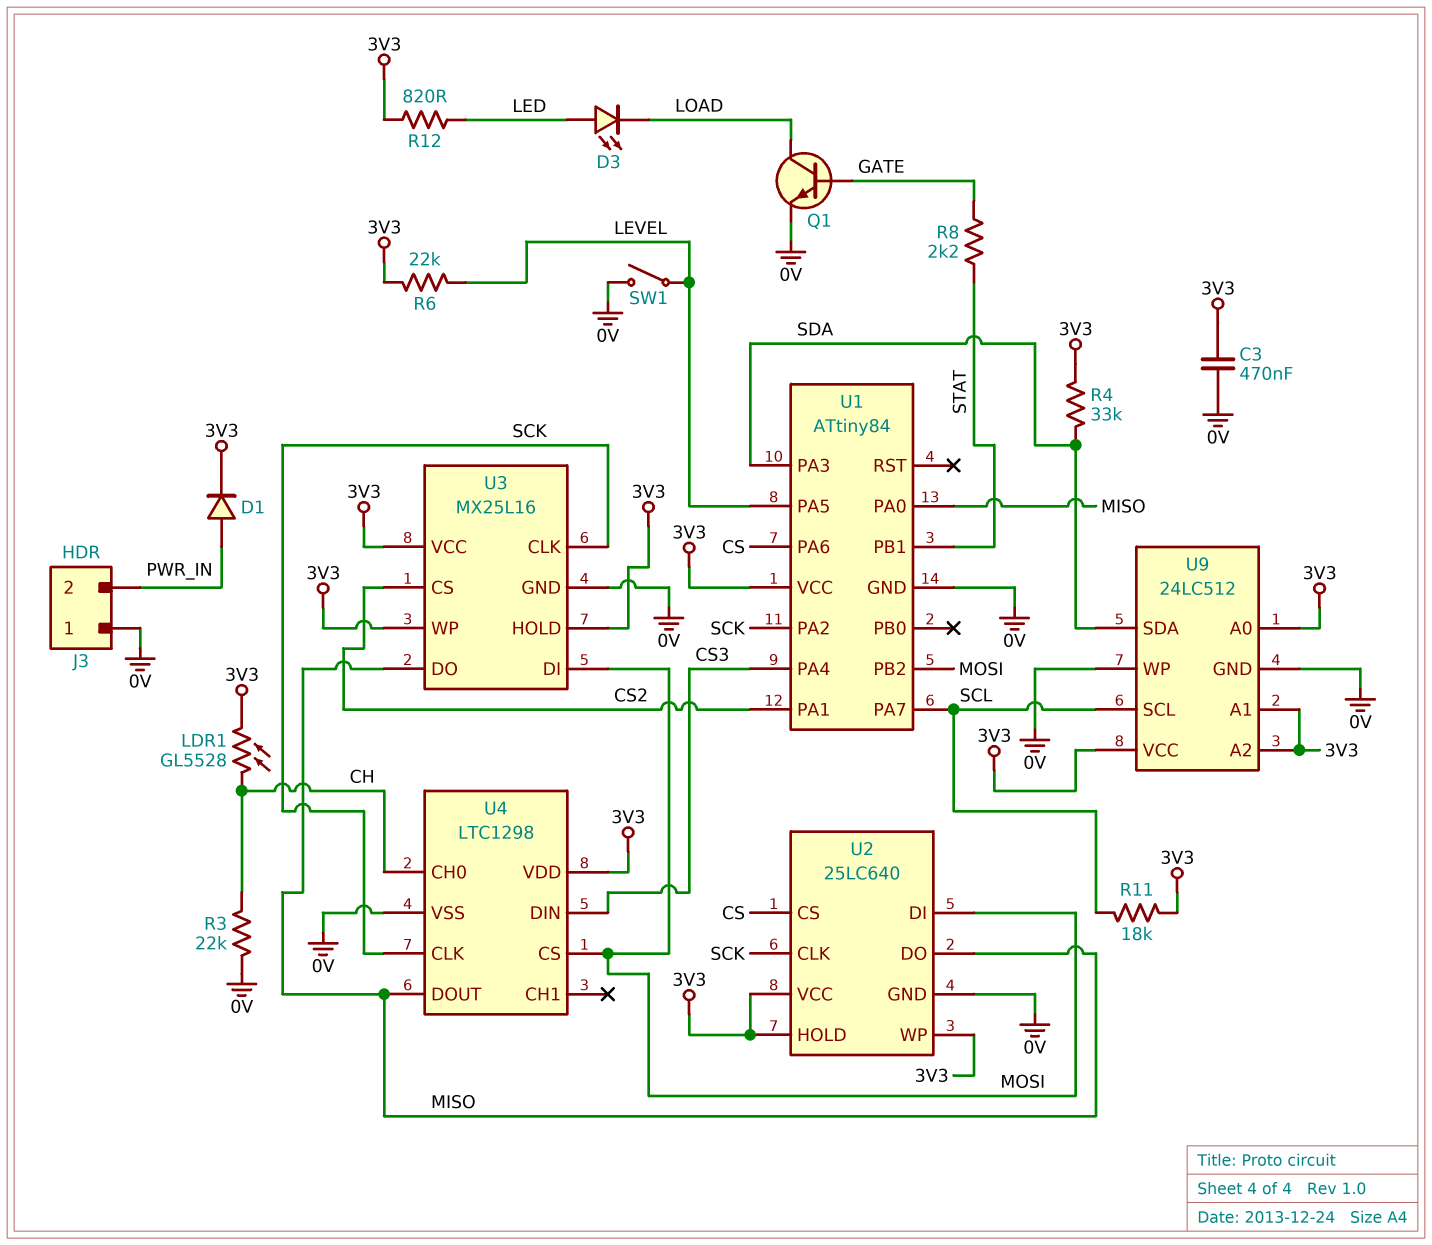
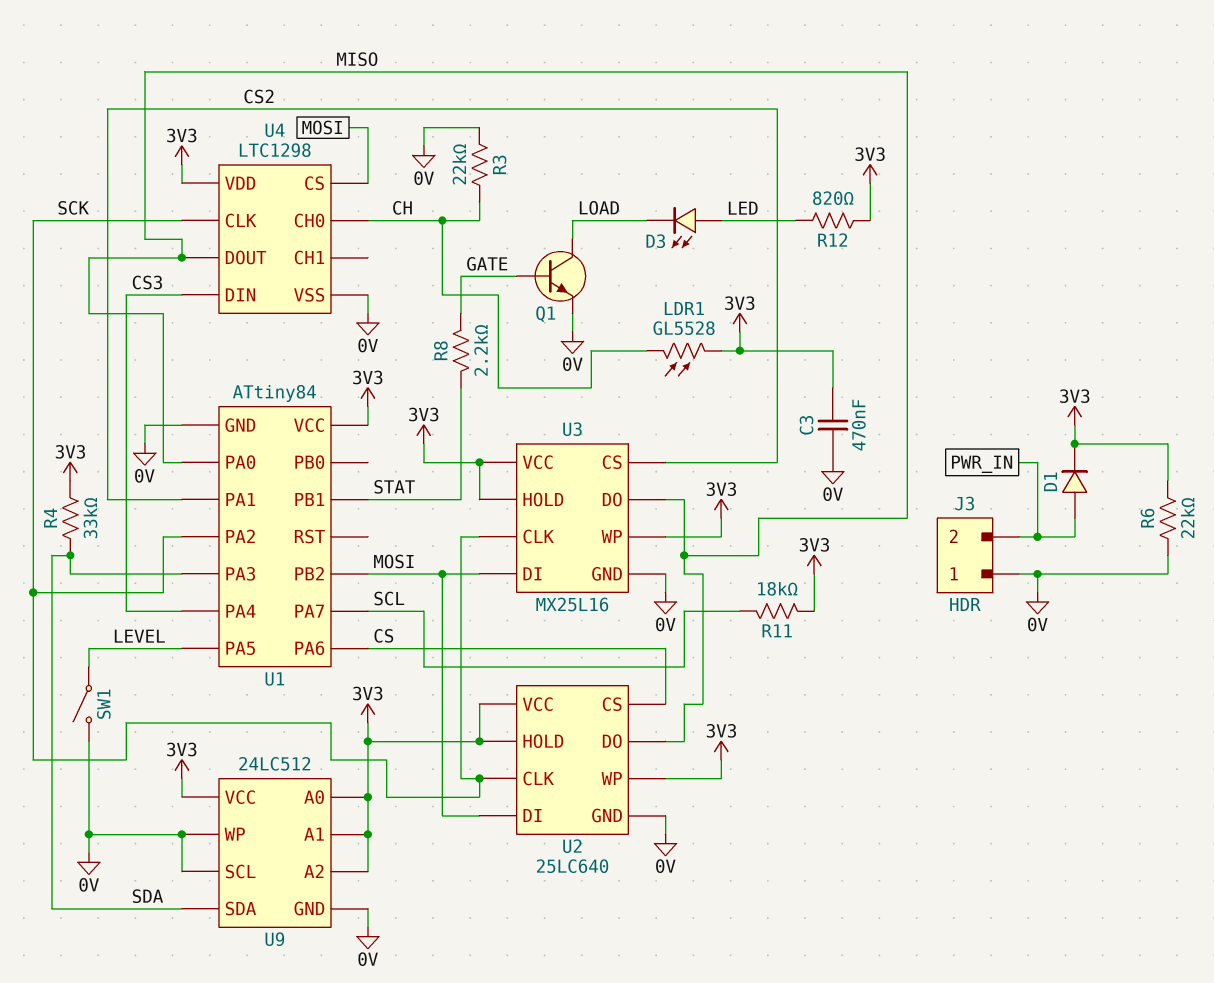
R6: 22k (3V3, LEVEL) -> 22k (0V, 3V3)
U9 pin SCL: SCL -> 0V

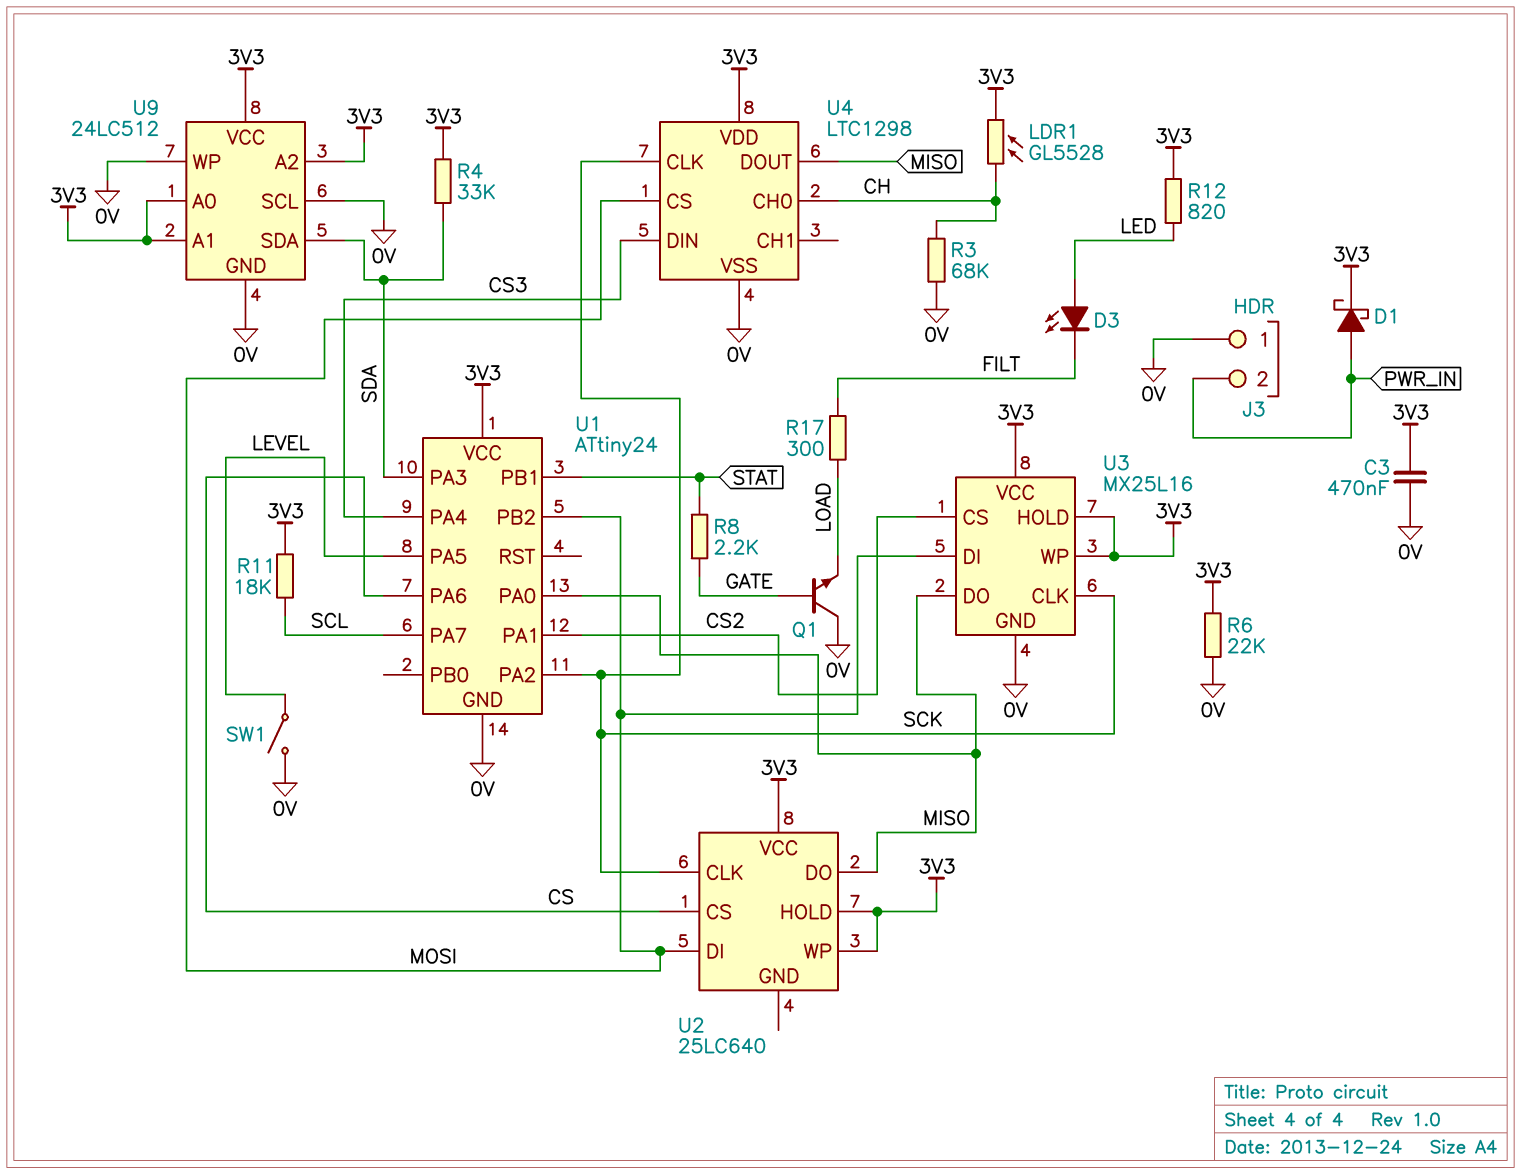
D1: diode (A PWR_IN, K 3V3) -> schottky (A PWR_IN, K 3V3)
D3: LED (A LED, K LOAD) -> LED (A LED, K FILT)
Q1: NPN (B GATE, C LOAD, E 0V) -> NPN (B GATE, C 0V, E LOAD)
R3: 22k (0V, CH) -> 68k (0V, CH)
R17: none -> 300 (FILT, LOAD)
U1: ATtiny84 -> ATtiny24
U2 pin GND: 0V -> none

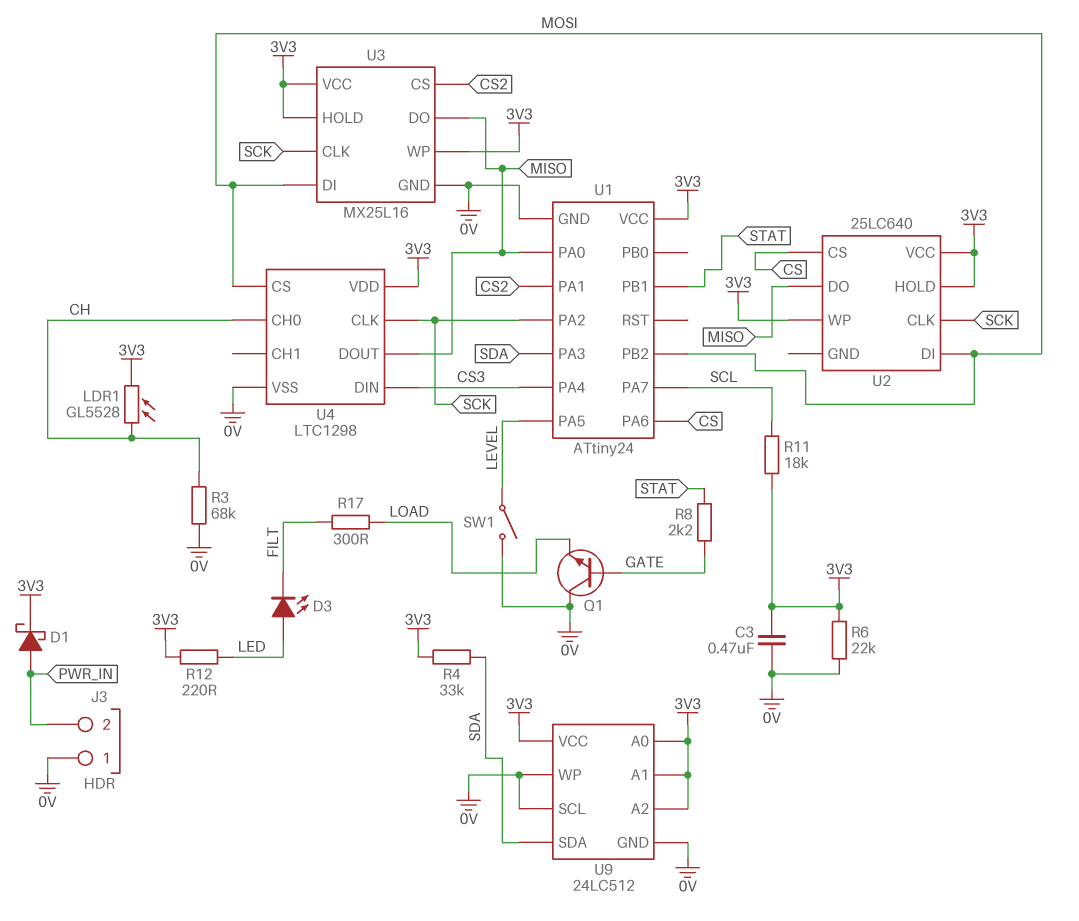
R12: 820 (3V3, LED) -> 220 (3V3, LED)

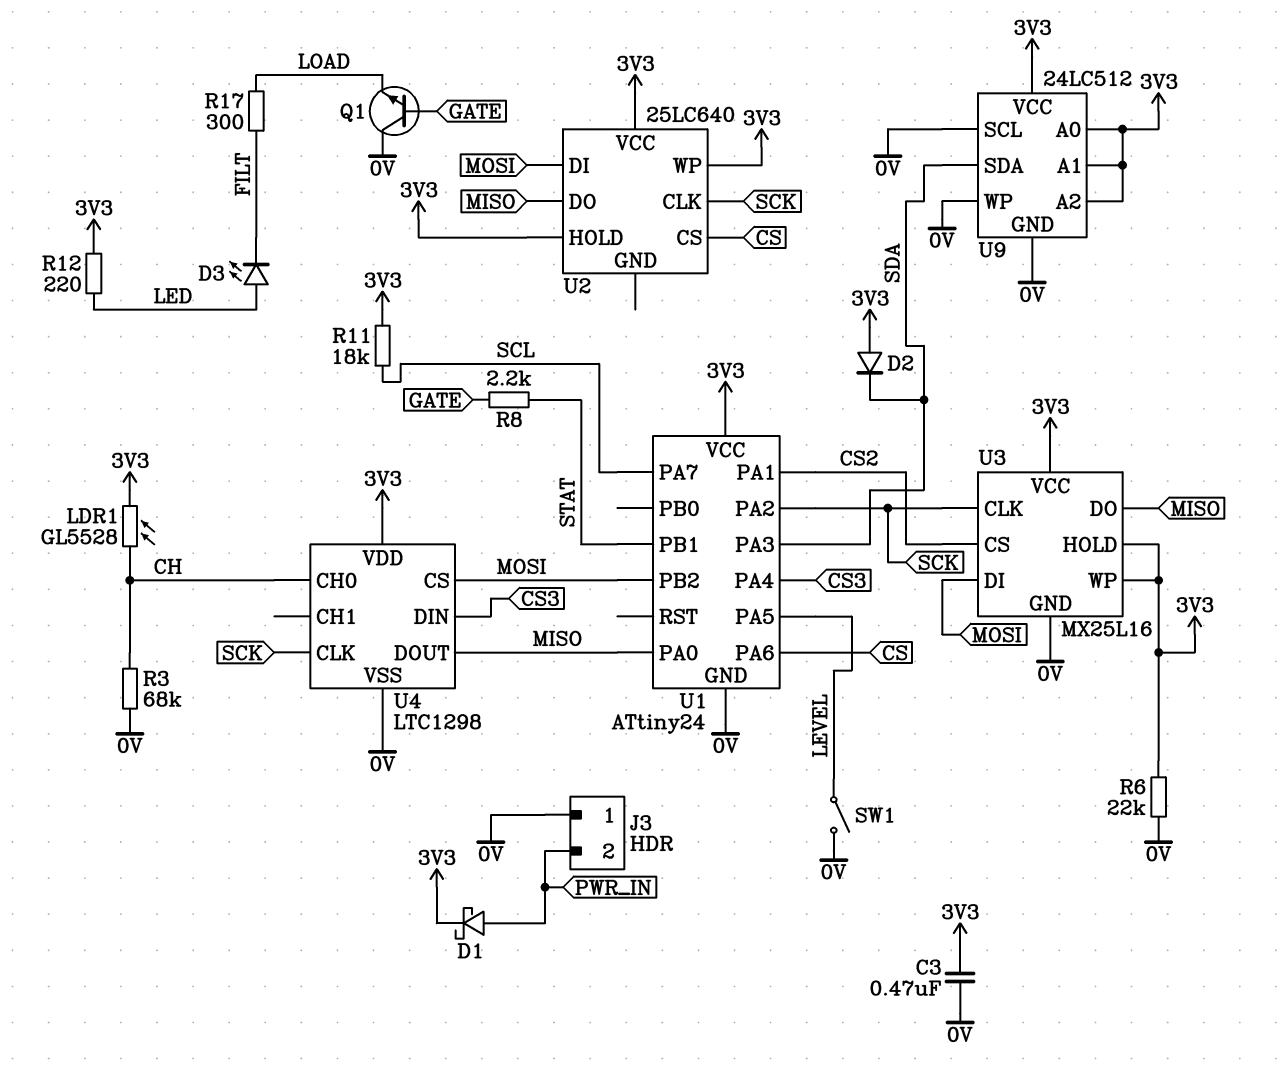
D2: none -> diode (A 3V3, K SDA)
R4: 33k (3V3, SDA) -> none

